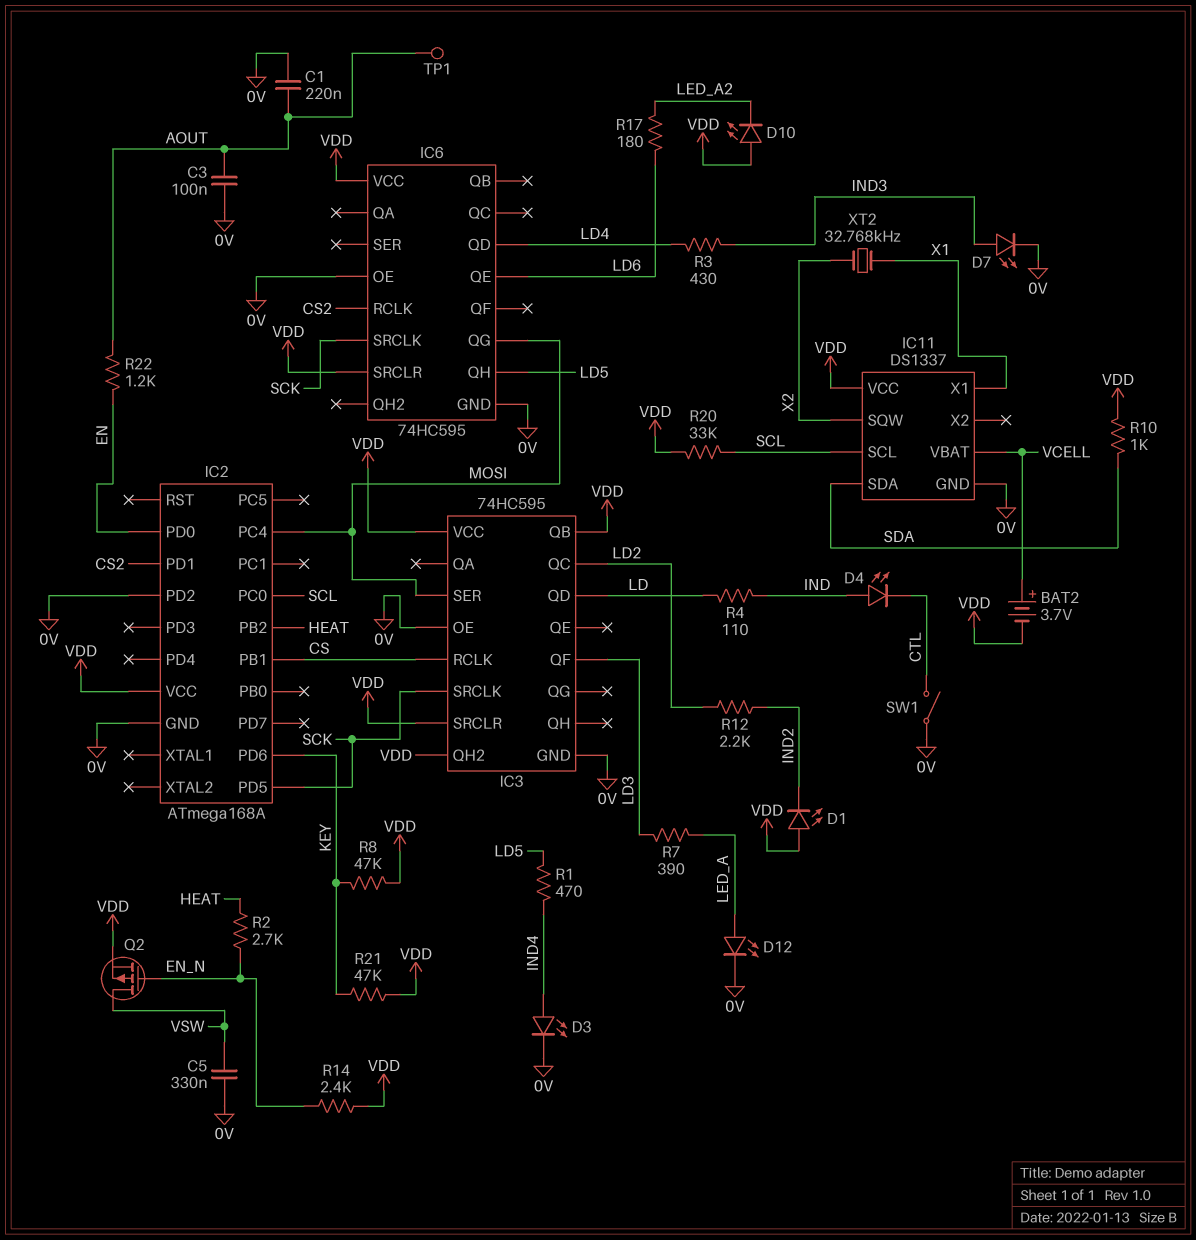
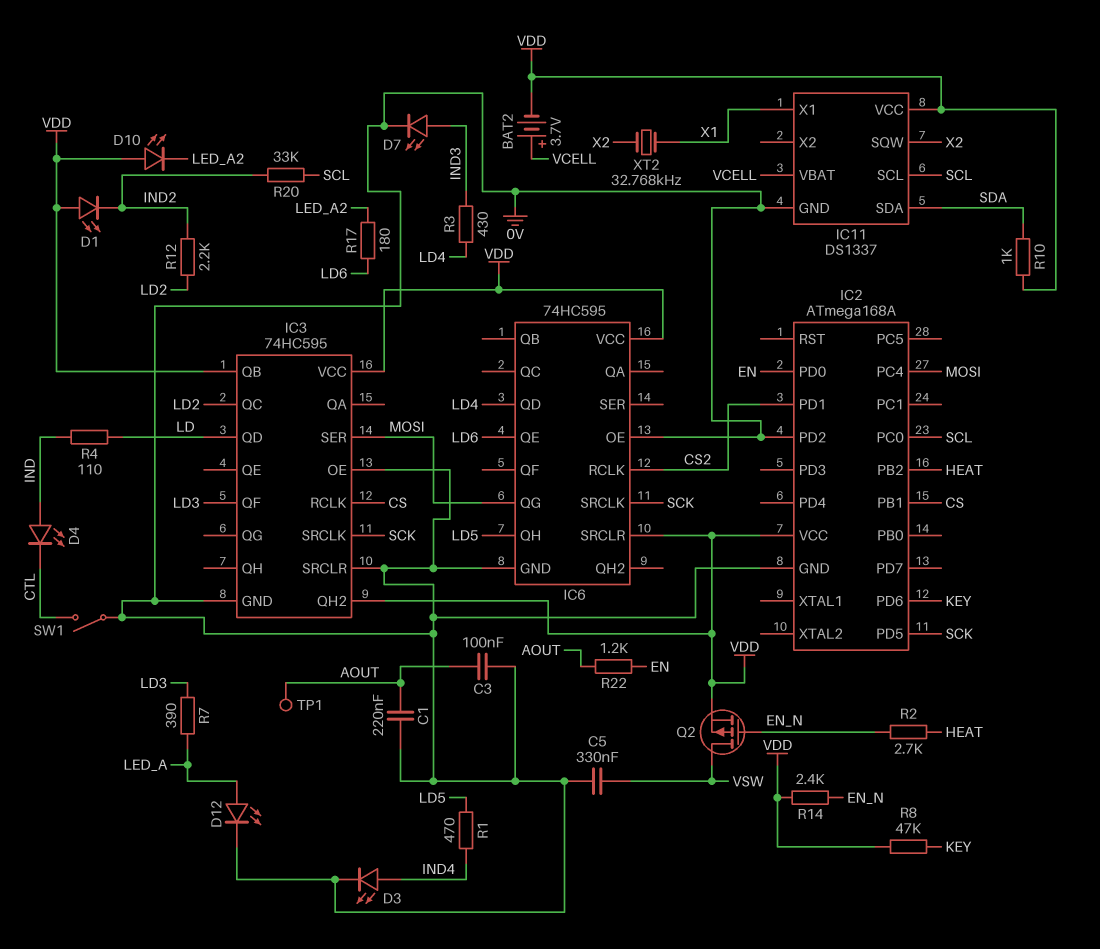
IC3 pin SRCLR: VDD -> 0V
R20: 33k (SCL, VDD) -> 33k (IND2, SCL)
R21: 47k (KEY, VDD) -> none

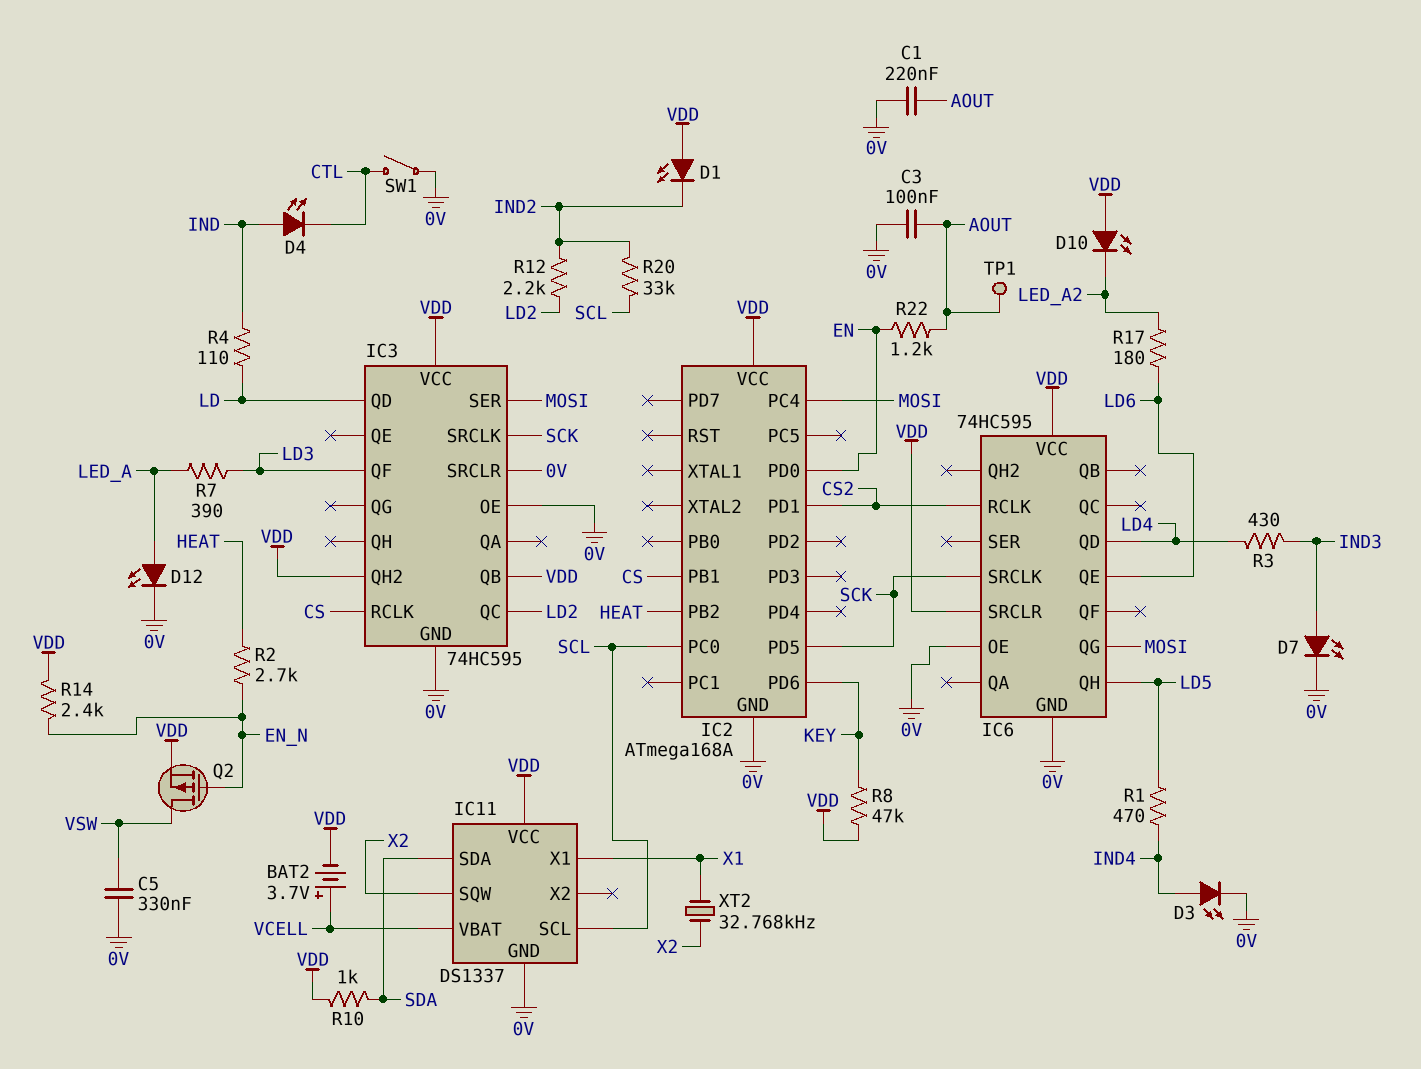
IC2 pin PD2: 0V -> none

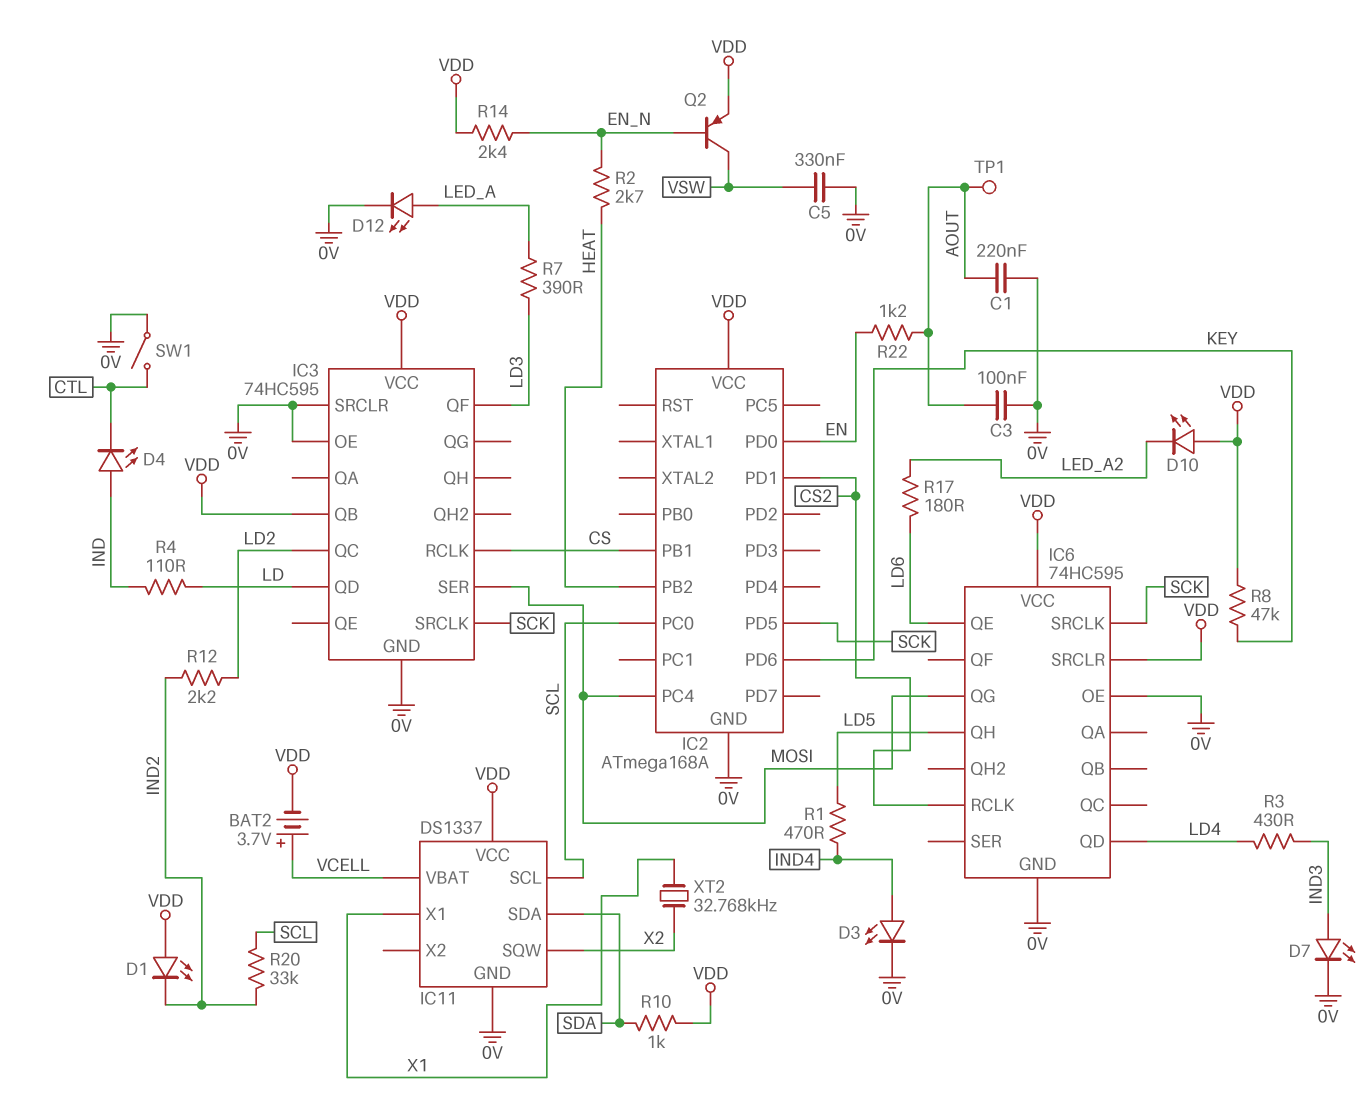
IC3 pin QH2: VDD -> none
Q2: PMOS (G EN_N, D VSW, S VDD) -> PNP (B EN_N, C VSW, E VDD)

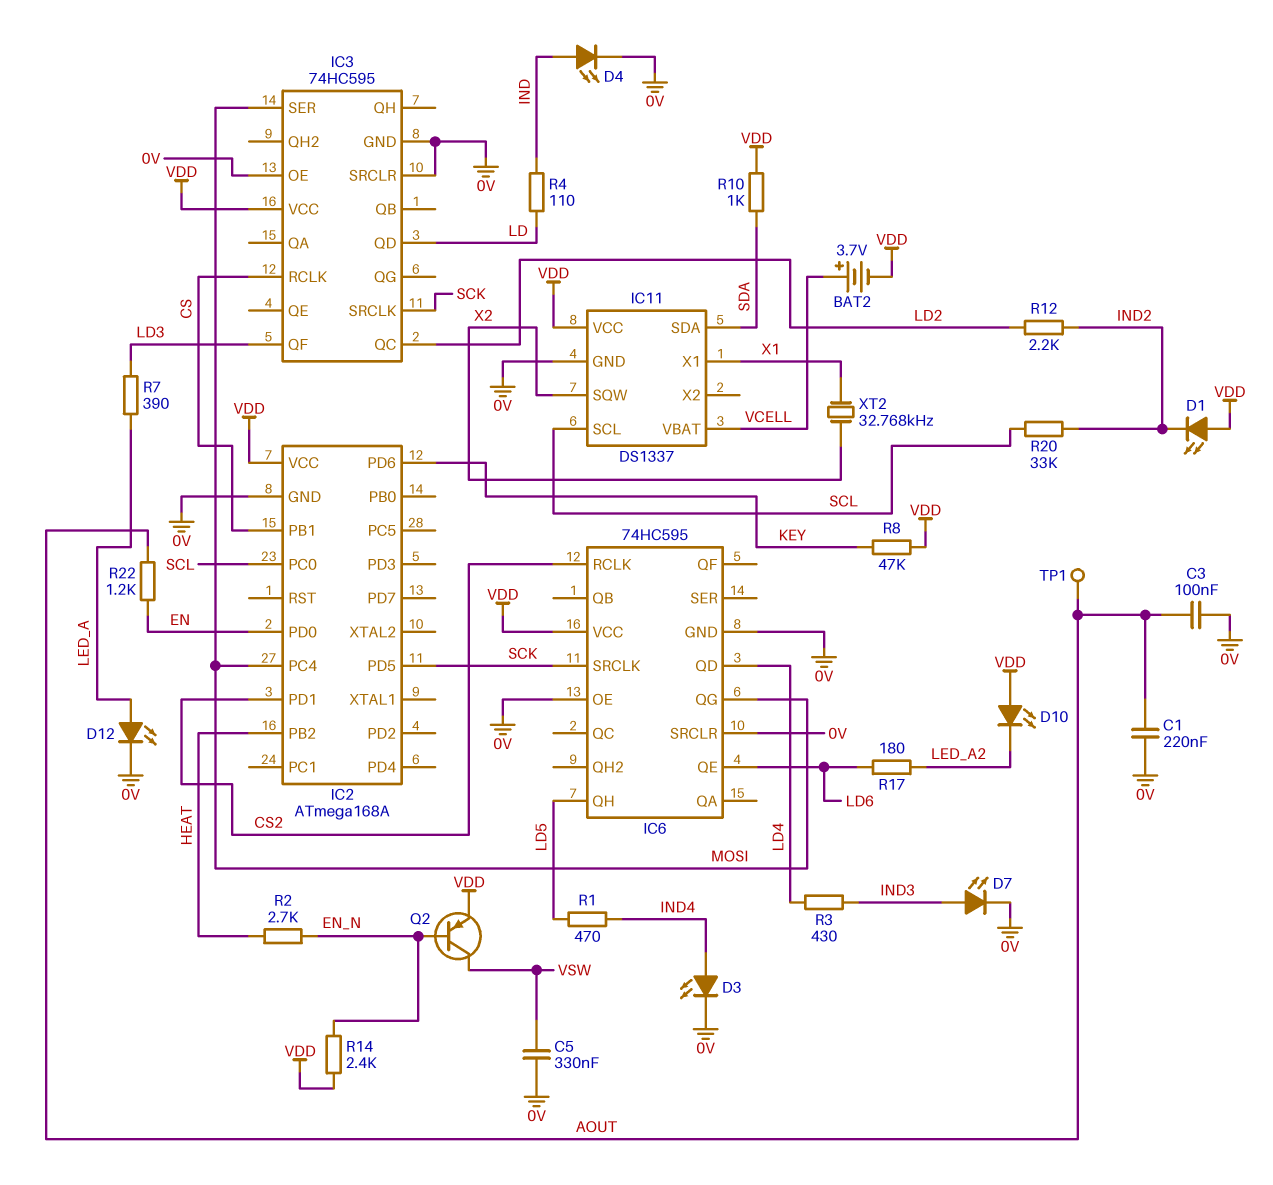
D4: LED (A IND, K CTL) -> LED (A IND, K 0V)
IC3 pin QB: VDD -> none
IC6 pin SRCLR: VDD -> 0V
SW1: switch (0V, CTL) -> none

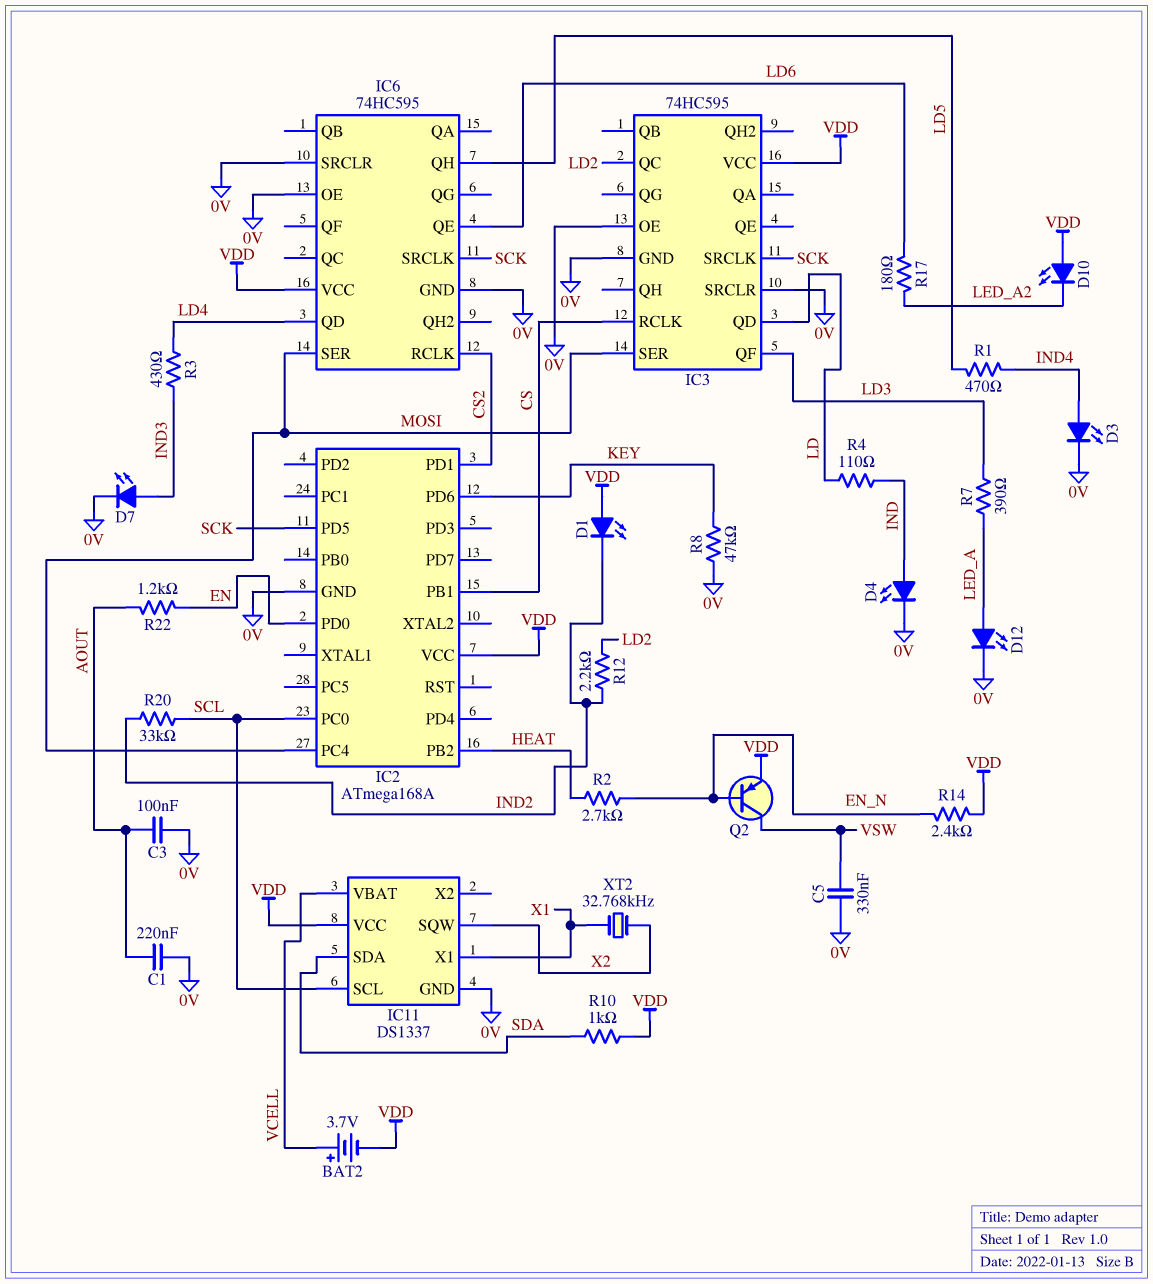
IC6 pin QG: MOSI -> none
IC6 pin SER: none -> MOSI
R8: 47k (KEY, VDD) -> 47k (0V, KEY)
TP1: test point (AOUT) -> none

